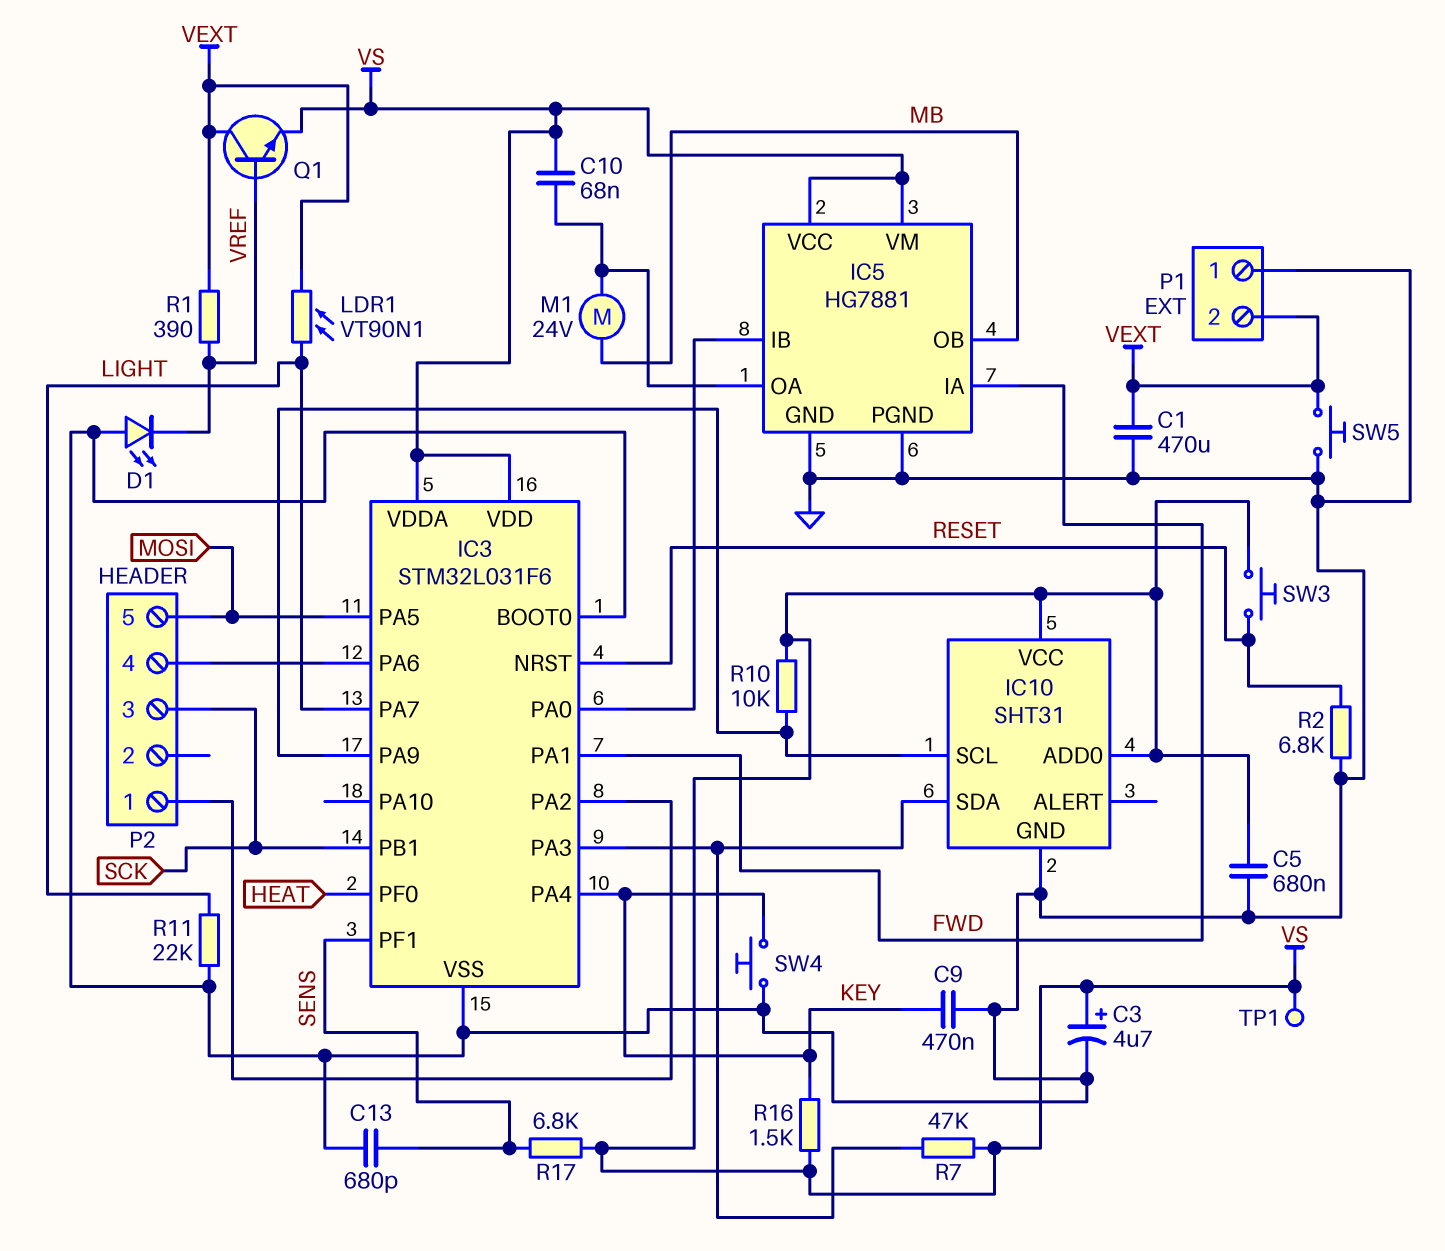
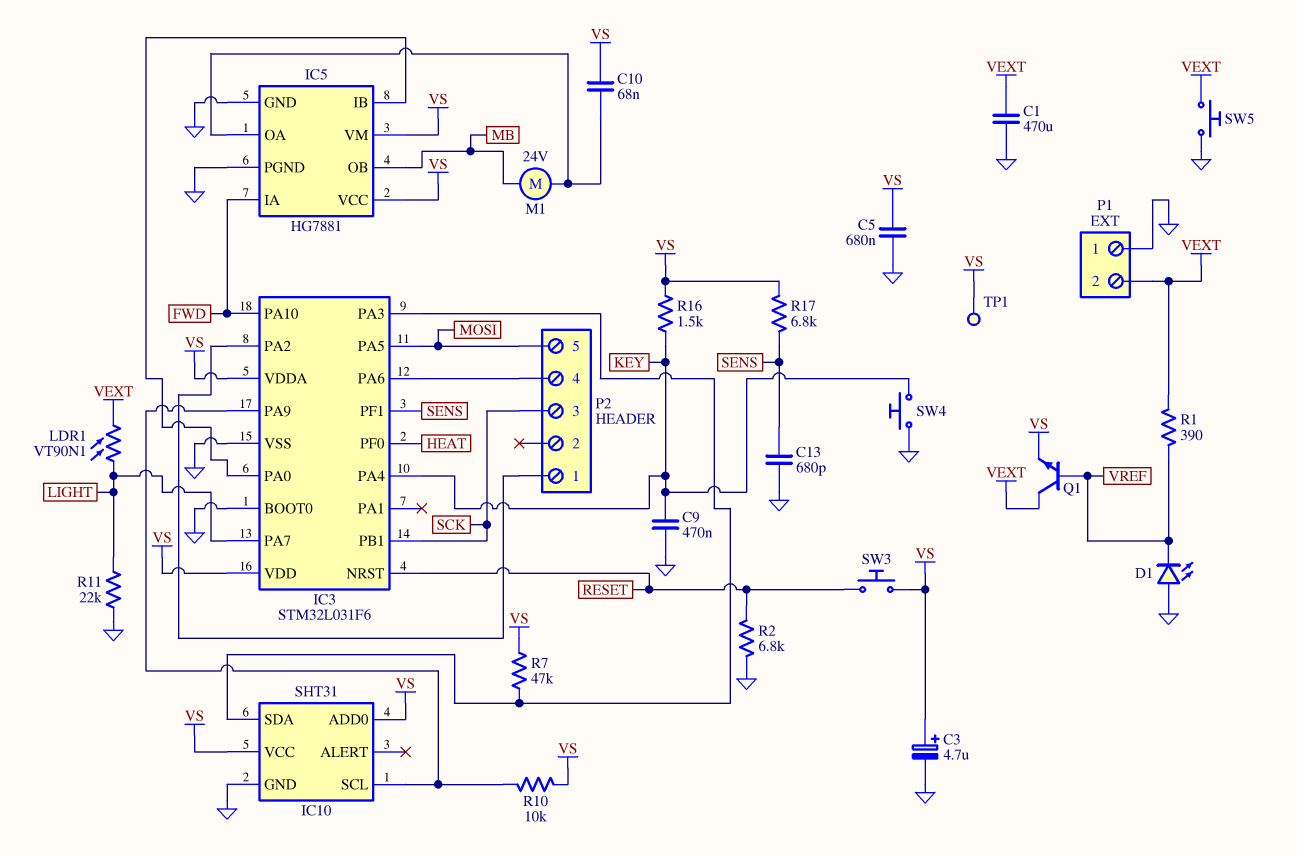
IC3 pin PA1: FWD -> none
IC3 pin PA10: none -> FWD

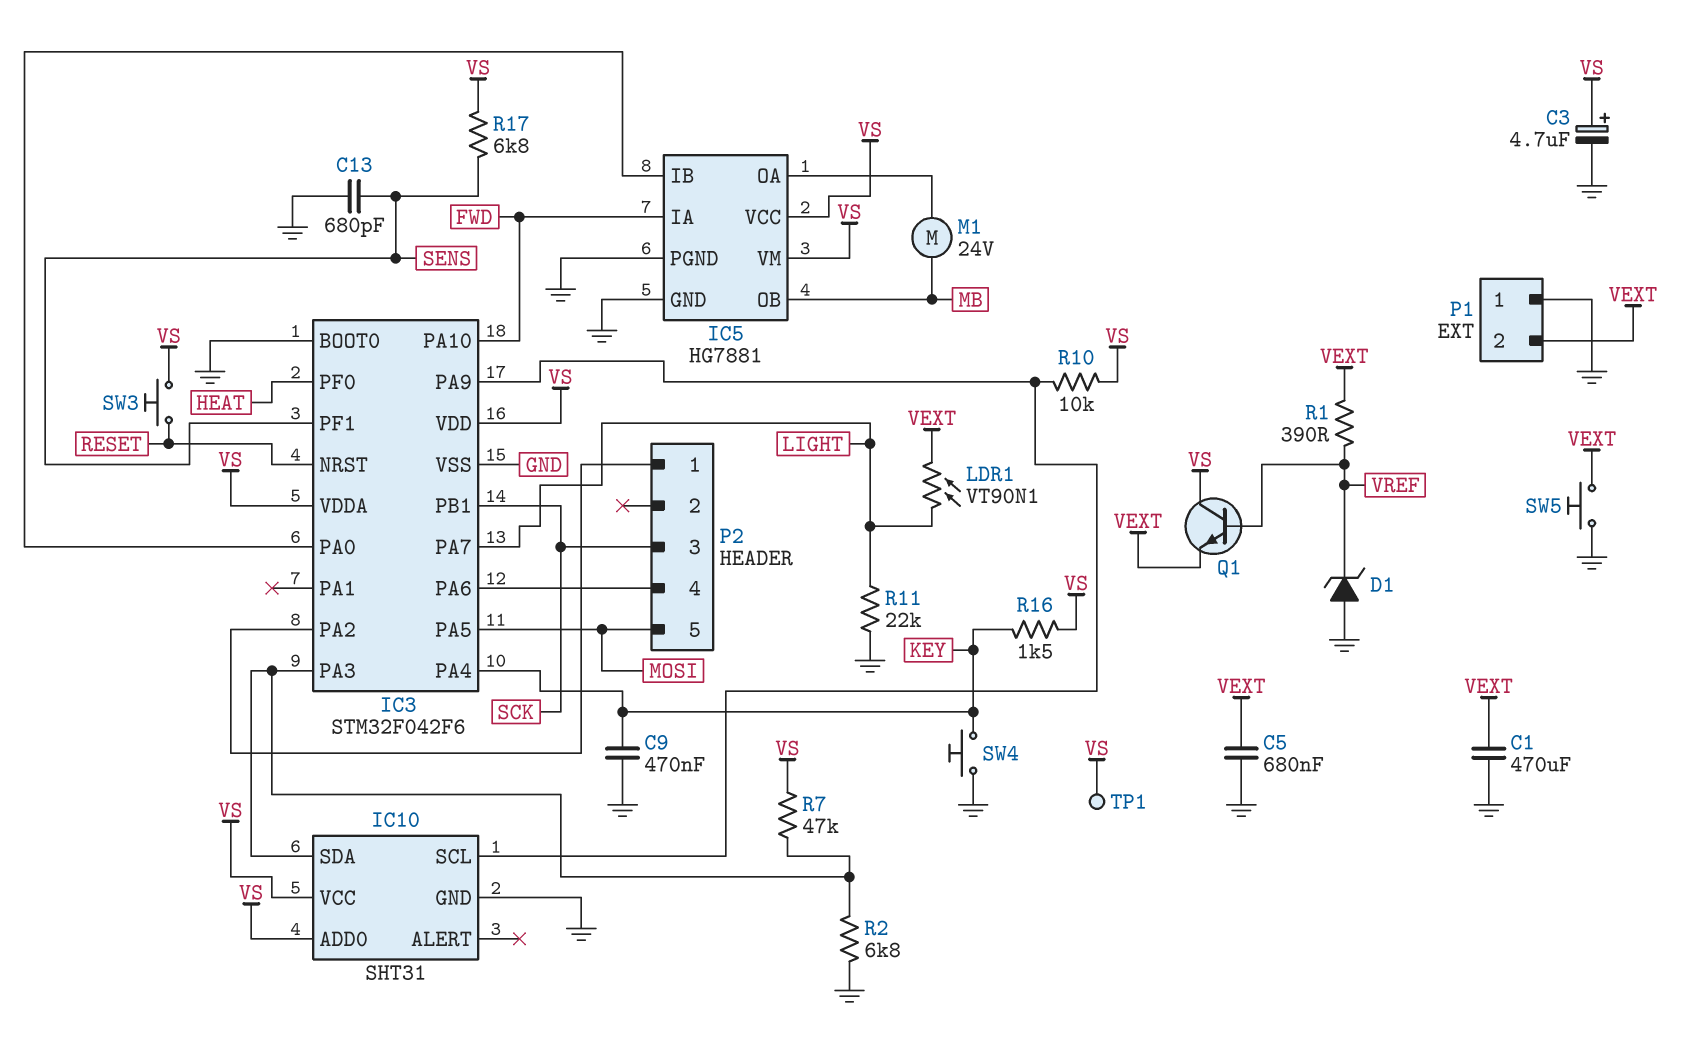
C5: 680nF (GND, VS) -> 680nF (GND, VEXT)
C10: 68nF (IC5/OA, VS) -> none
D1: LED (A GND, K VREF) -> zener (A GND, K VREF)
IC3: STM32L031F6 -> STM32F042F6
Q1: NPN (B VREF, C VEXT, E VS) -> NPN (B VREF, C VS, E VEXT)
R2: 6.8k (GND, RESET) -> 6.8k (GND, IC3/PA3)

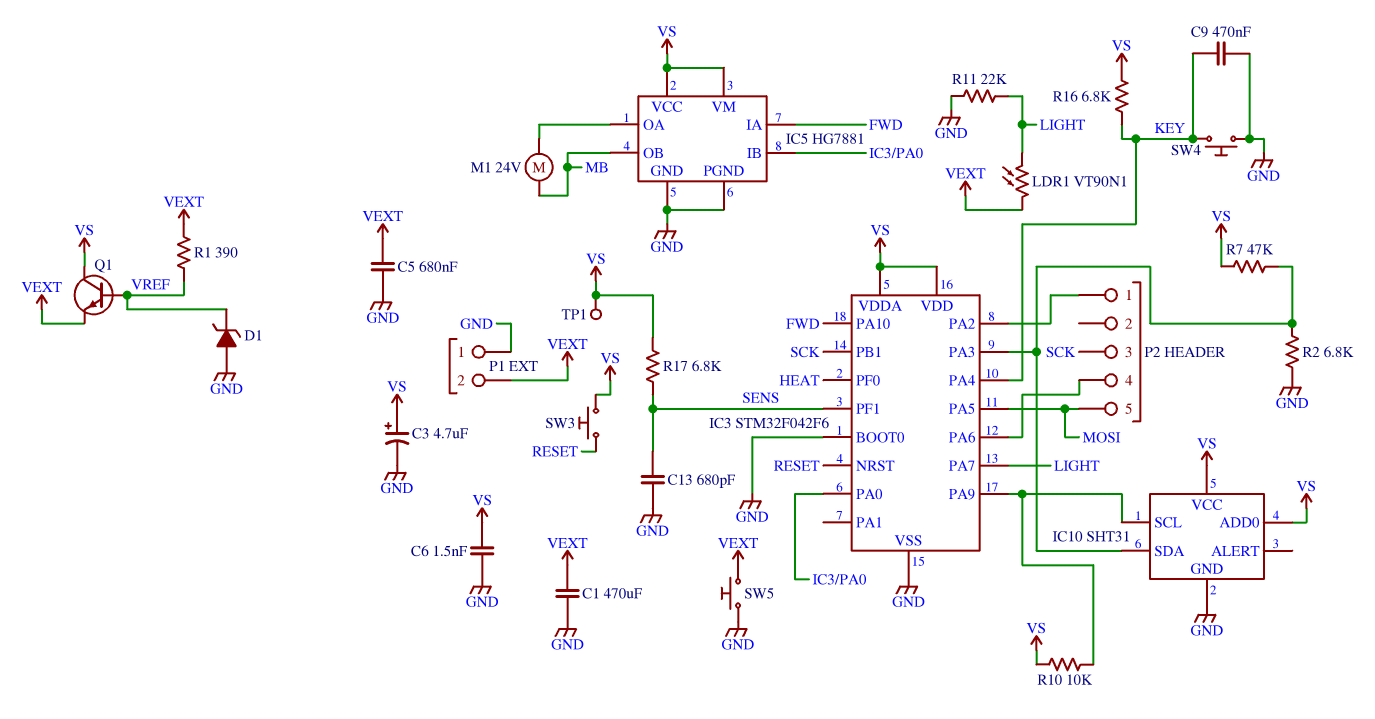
C6: none -> 1.5nF (GND, VS)
R16: 1.5k (KEY, VS) -> 6.8k (KEY, VS)

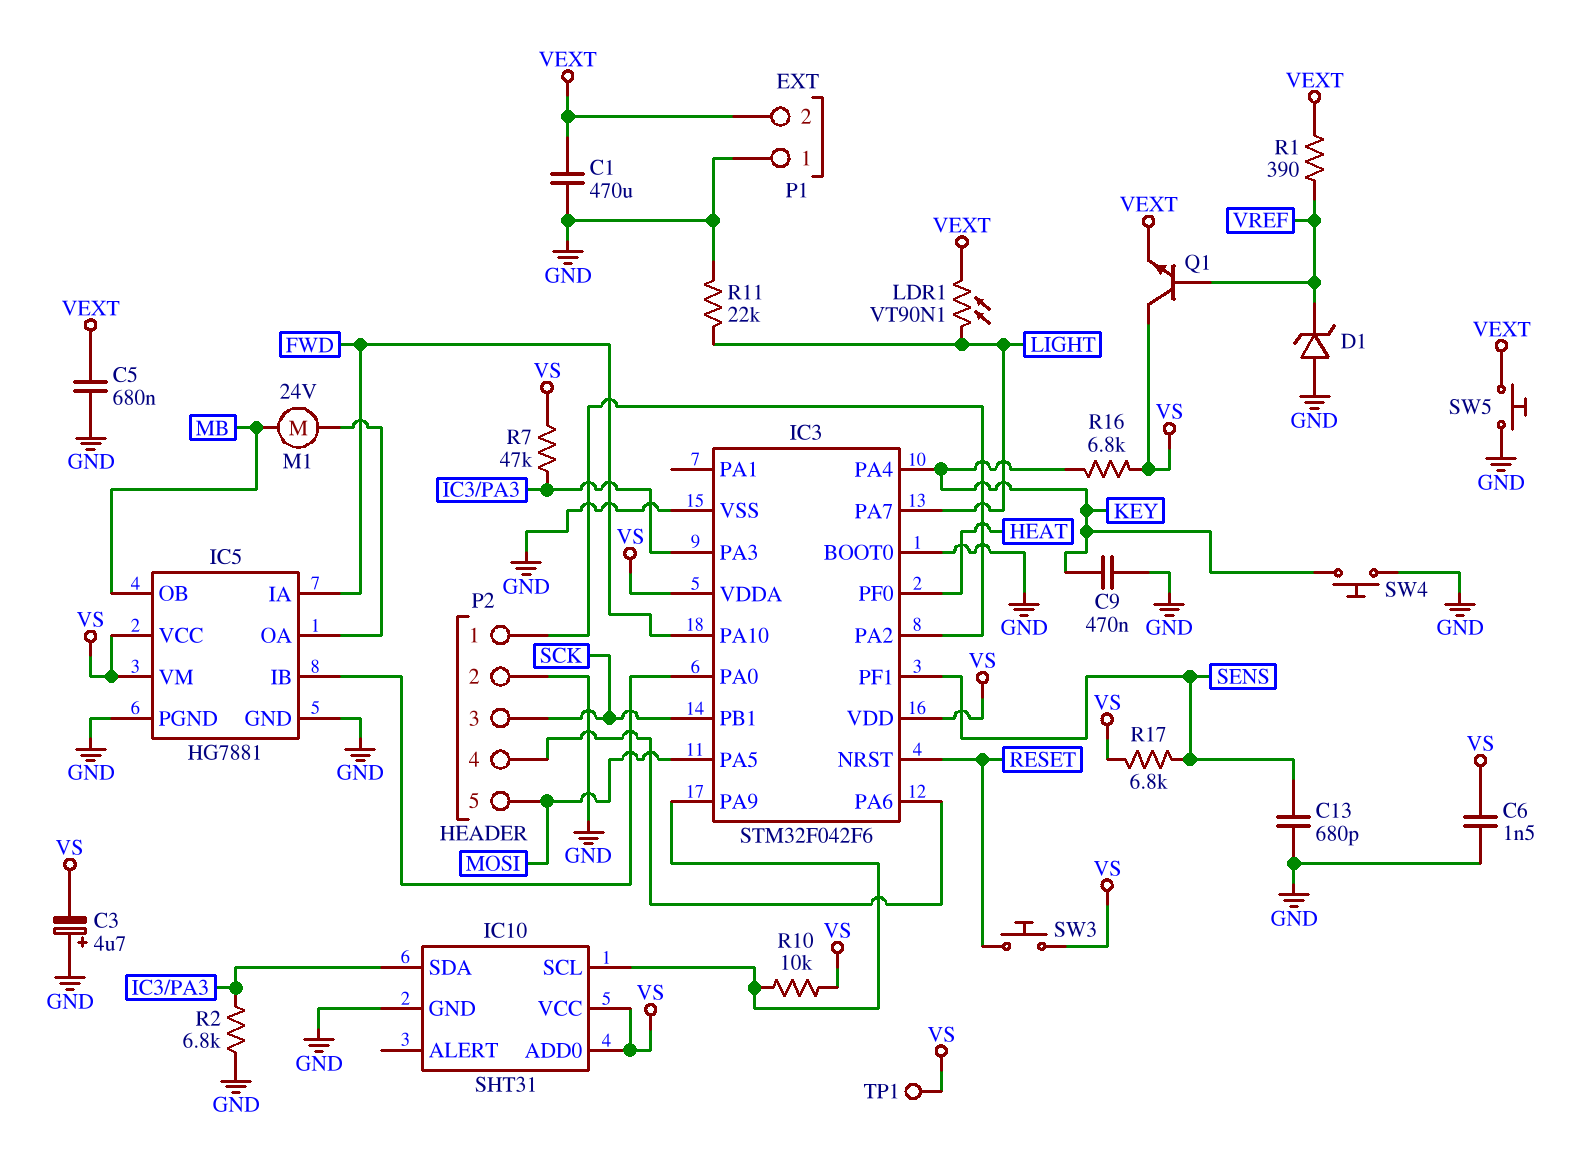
C3: 4.7uF (plus VS, minus GND) -> 4.7uF (plus GND, minus VS)
P2 pin 2: none -> GND

